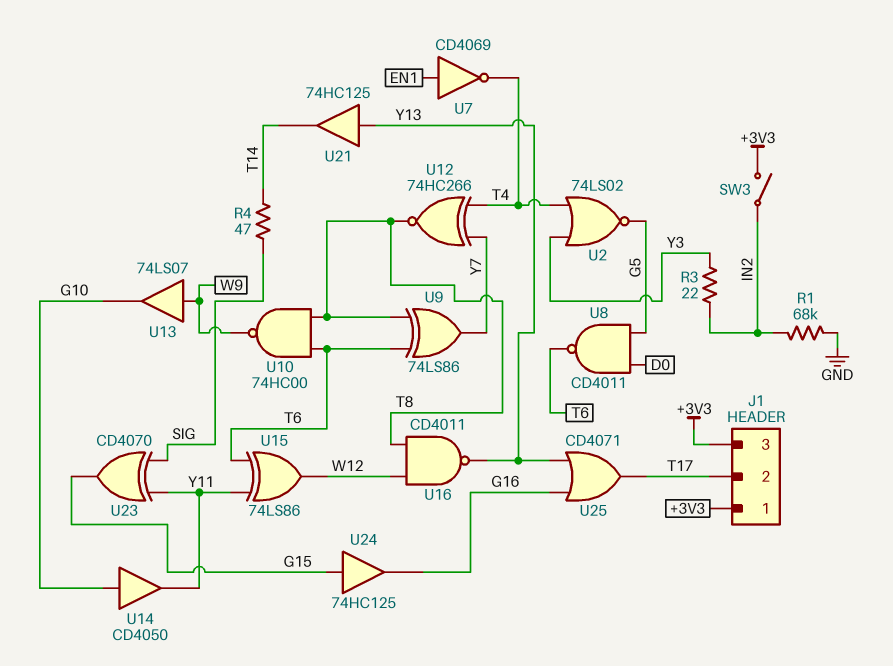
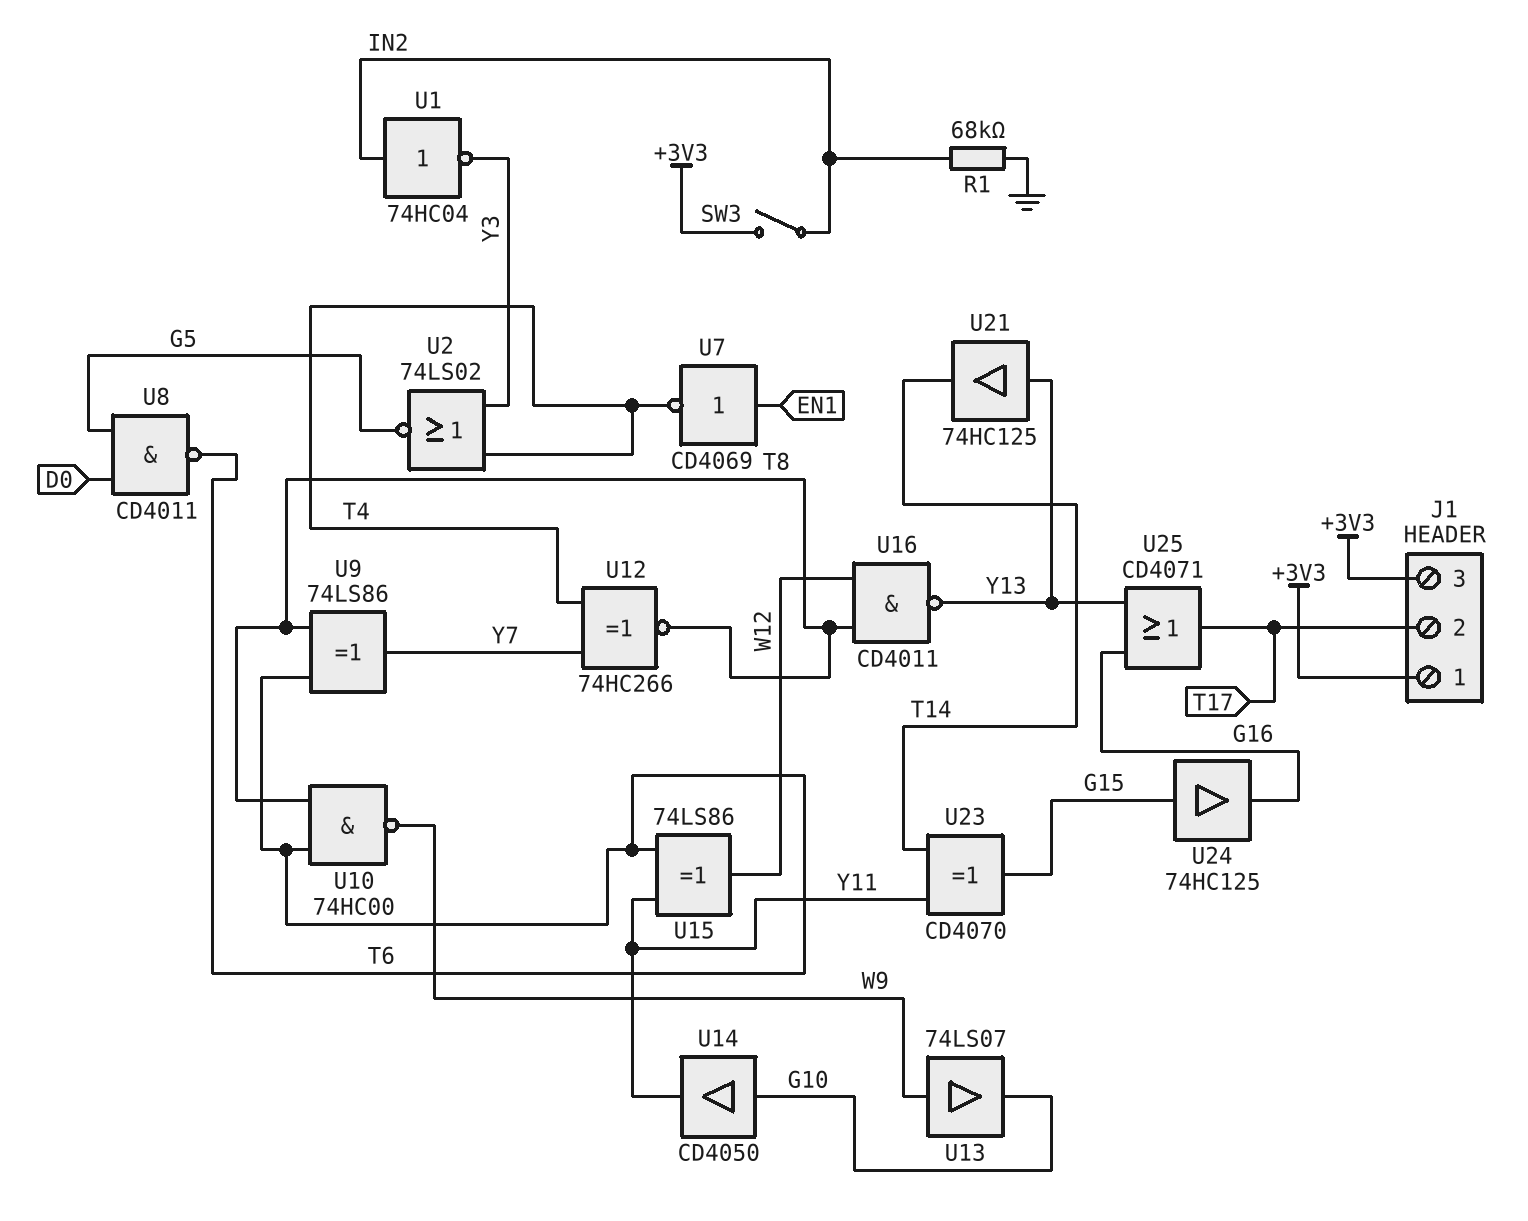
R3: 22 (IN2, Y3) -> none
R4: 47 (SIG, T14) -> none
U1: none -> NOT 74HC04 (in IN2, out Y3)
U23: XOR CD4070 (in SIG, in Y11, out G15) -> XOR CD4070 (in T14, in Y11, out G15)

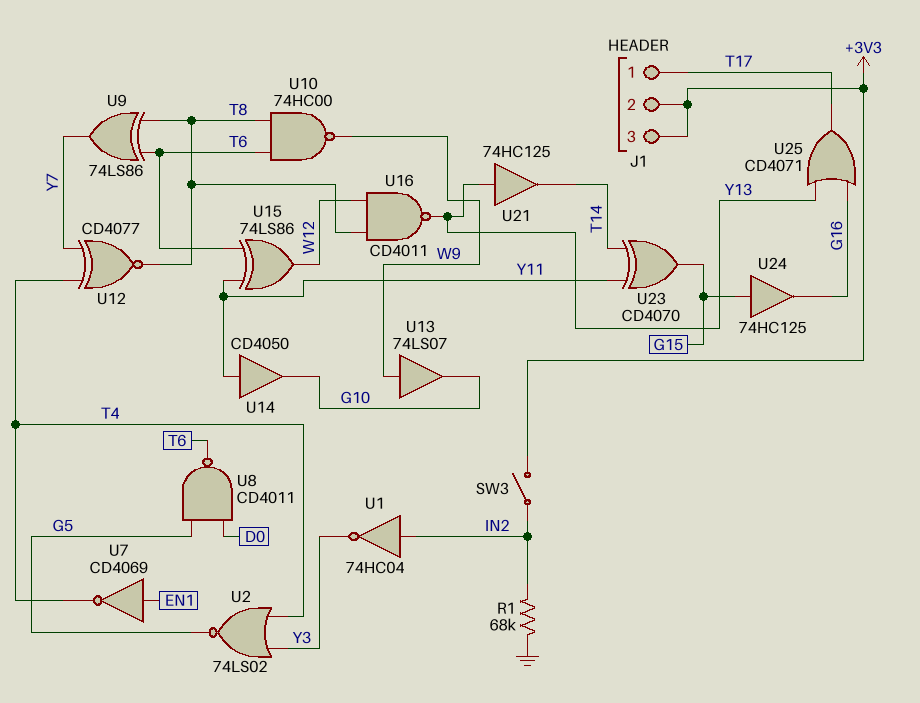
J1 pin 1: +3V3 -> T17
J1 pin 2: T17 -> +3V3
U12: XNOR 74HC266 (in T4, in Y7, out T8) -> XNOR CD4077 (in T4, in Y7, out T8)
U14: buffer CD4050 (in G10, out Y11) -> buffer CD4050 (in Y11, out G10)

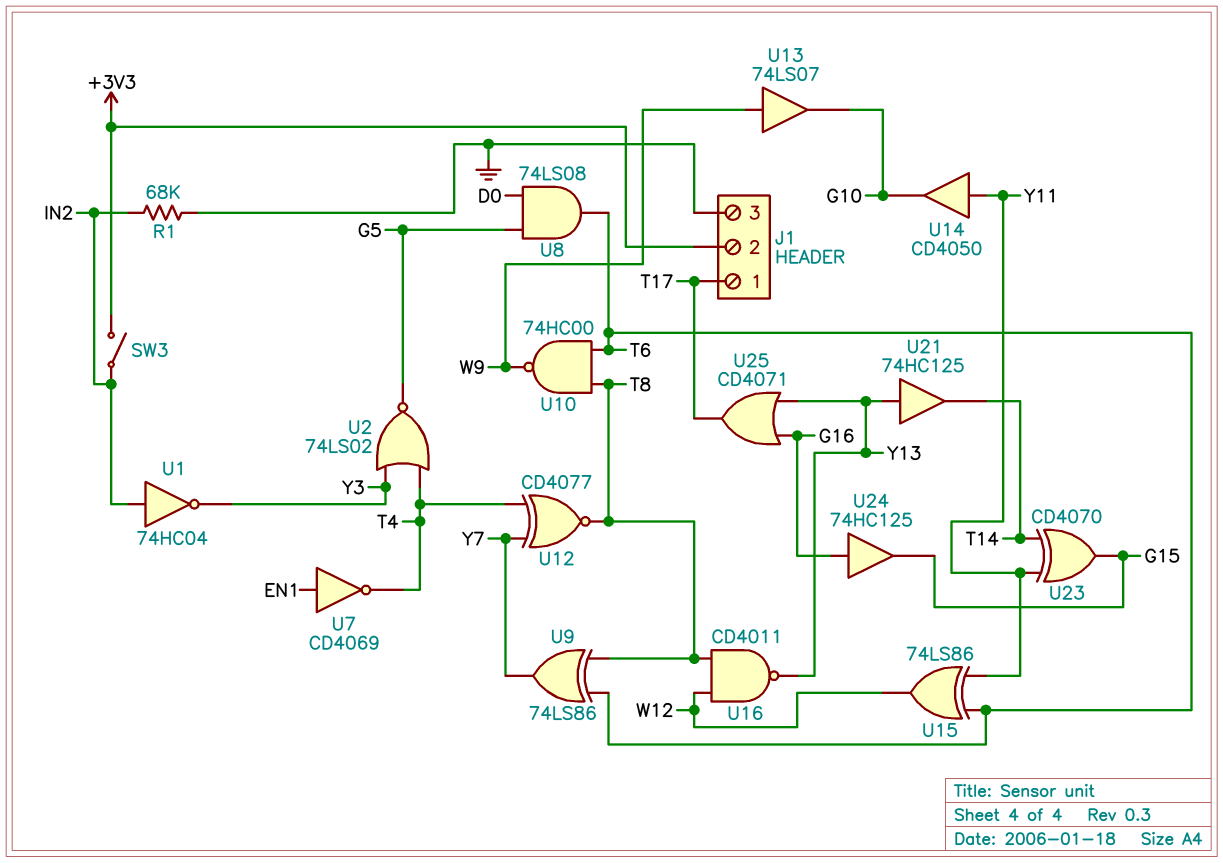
J1 pin 3: +3V3 -> GND
U8: NAND CD4011 (in D0, in G5, out T6) -> AND 74LS08 (in D0, in G5, out T6)
U24: buffer 74HC125 (in G15, out G16) -> buffer 74HC125 (in G16, out G15)

